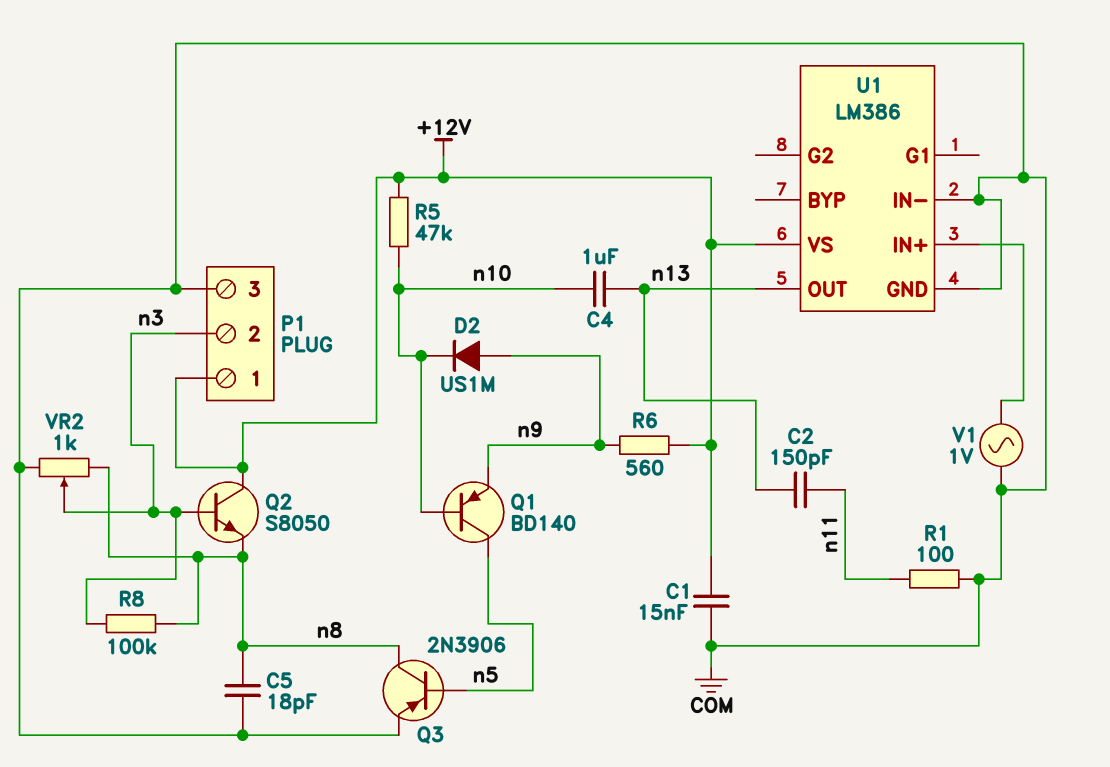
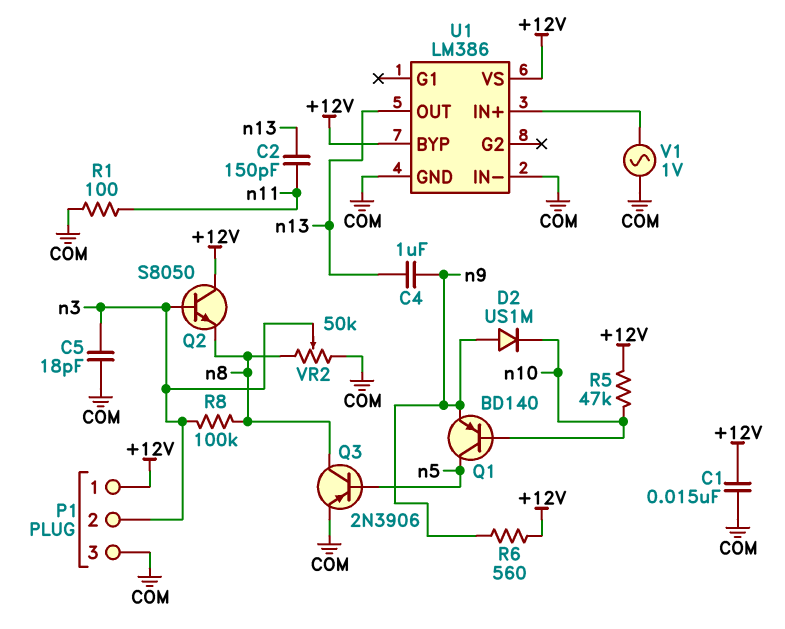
C4: 1uF (n10, n13) -> 1uF (n9, n13)
C5: 18pF (COM, n8) -> 18pF (COM, n3)
U1 pin BYP: none -> +12V
VR2: 1k (COM, n8, wiper n3) -> 50k (COM, n8, wiper n3)

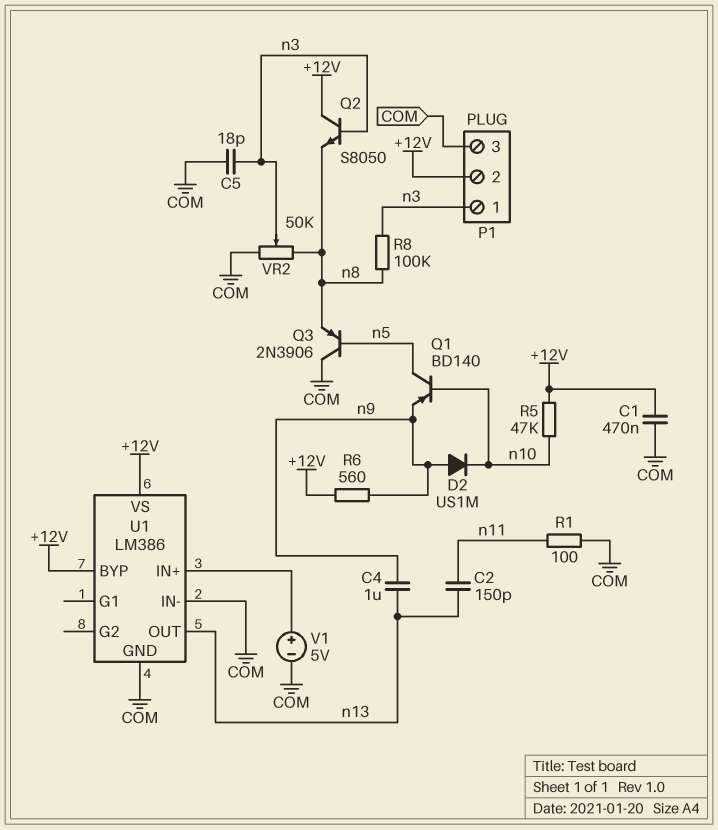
C1: 15nF (+12V, COM) -> 470nF (+12V, COM)
P1 pin 1: +12V -> n3
P1 pin 2: n3 -> +12V
Q3: PNP 2N3906 (B n5, C n8, E COM) -> PNP 2N3906 (B n5, C COM, E n8)
V1: AC 1V (COM, U1/IN+) -> 5V (plus U1/IN+, minus COM)

